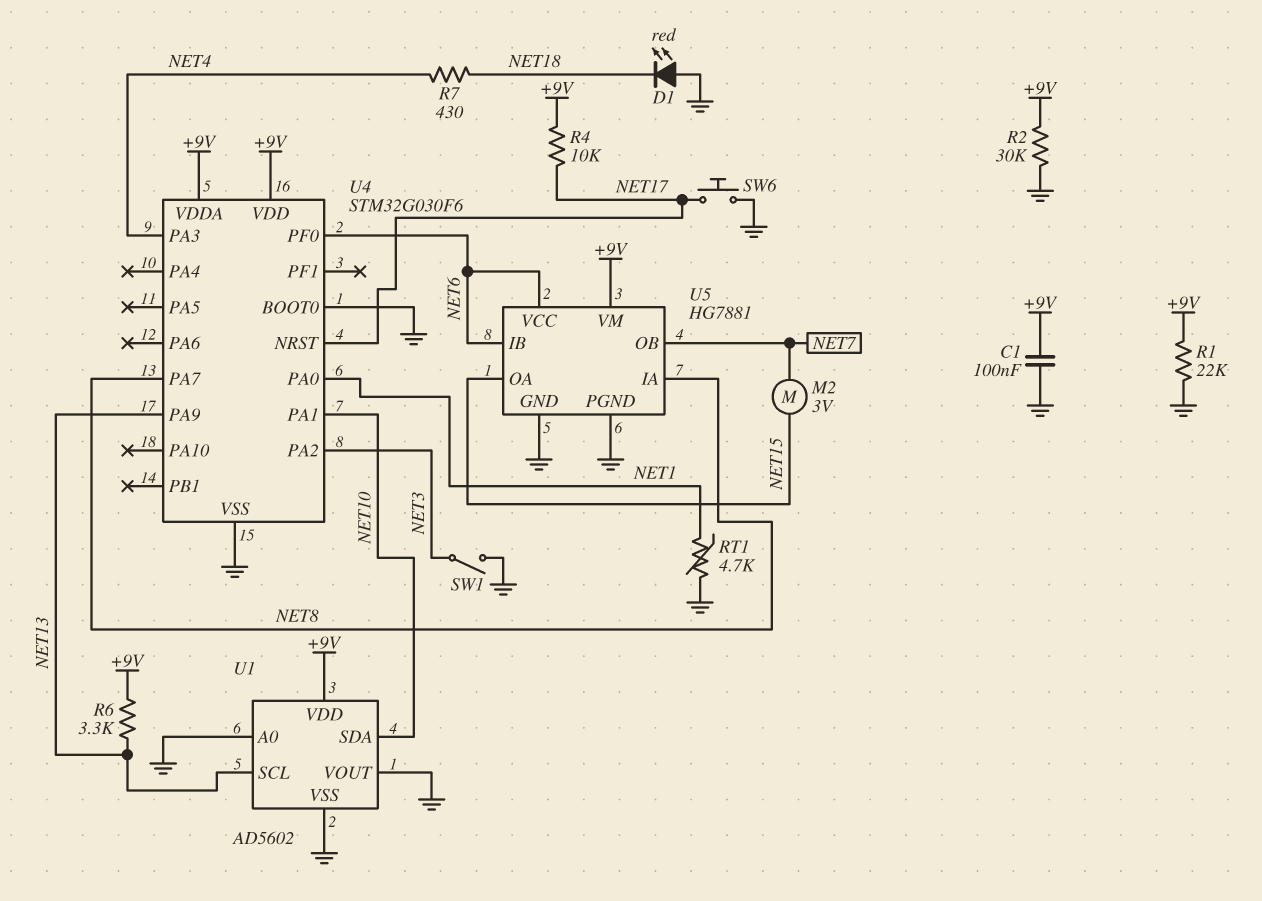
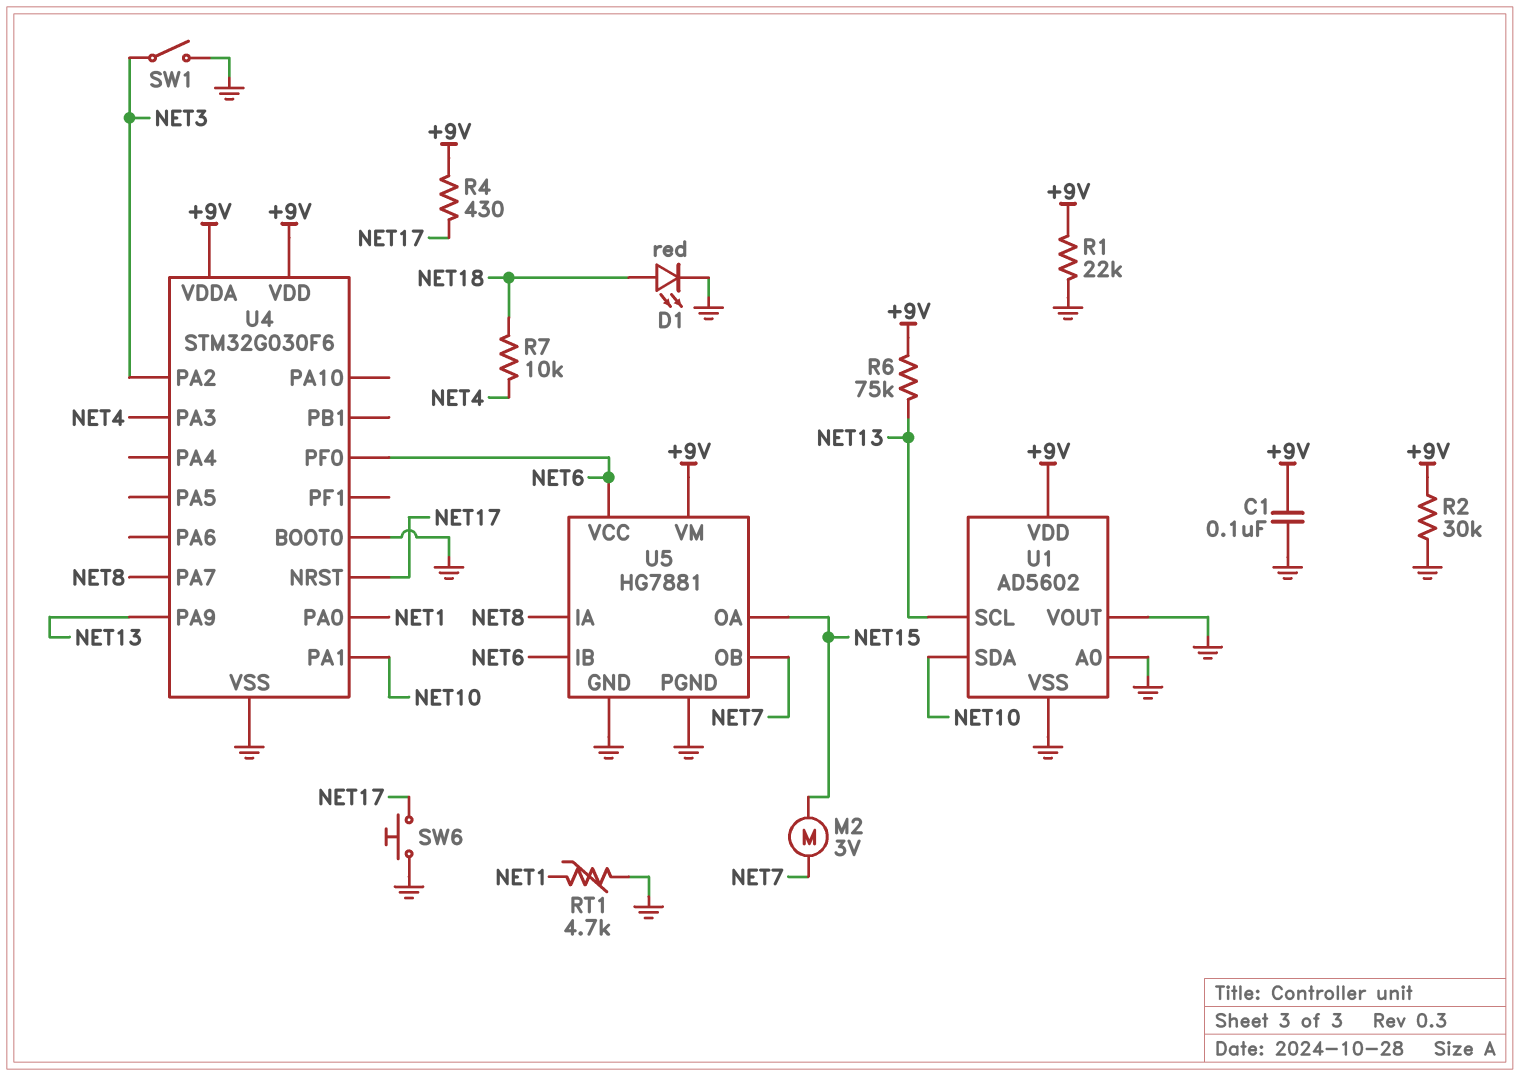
D1: LED red (A GND, K NET18) -> LED red (A NET18, K GND)
R4: 10k (+9V, NET17) -> 430 (+9V, NET17)
R6: 3.3k (+9V, NET13) -> 75k (+9V, NET13)
R7: 430 (NET4, NET18) -> 10k (NET4, NET18)

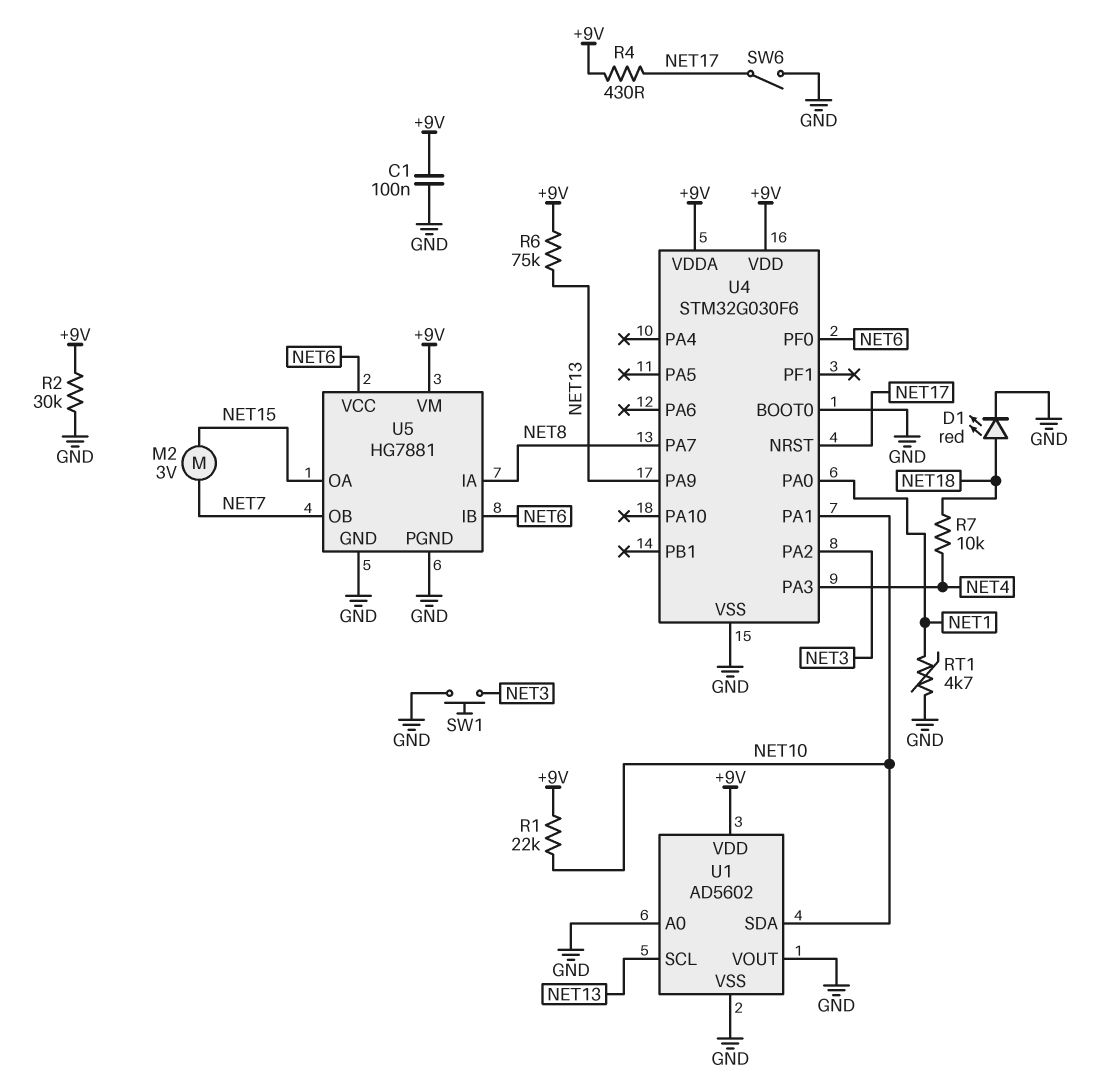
R1: 22k (+9V, GND) -> 22k (+9V, NET10)
SW1: switch (GND, NET3) -> button (GND, NET3)
SW6: button (GND, NET17) -> switch (GND, NET17)

